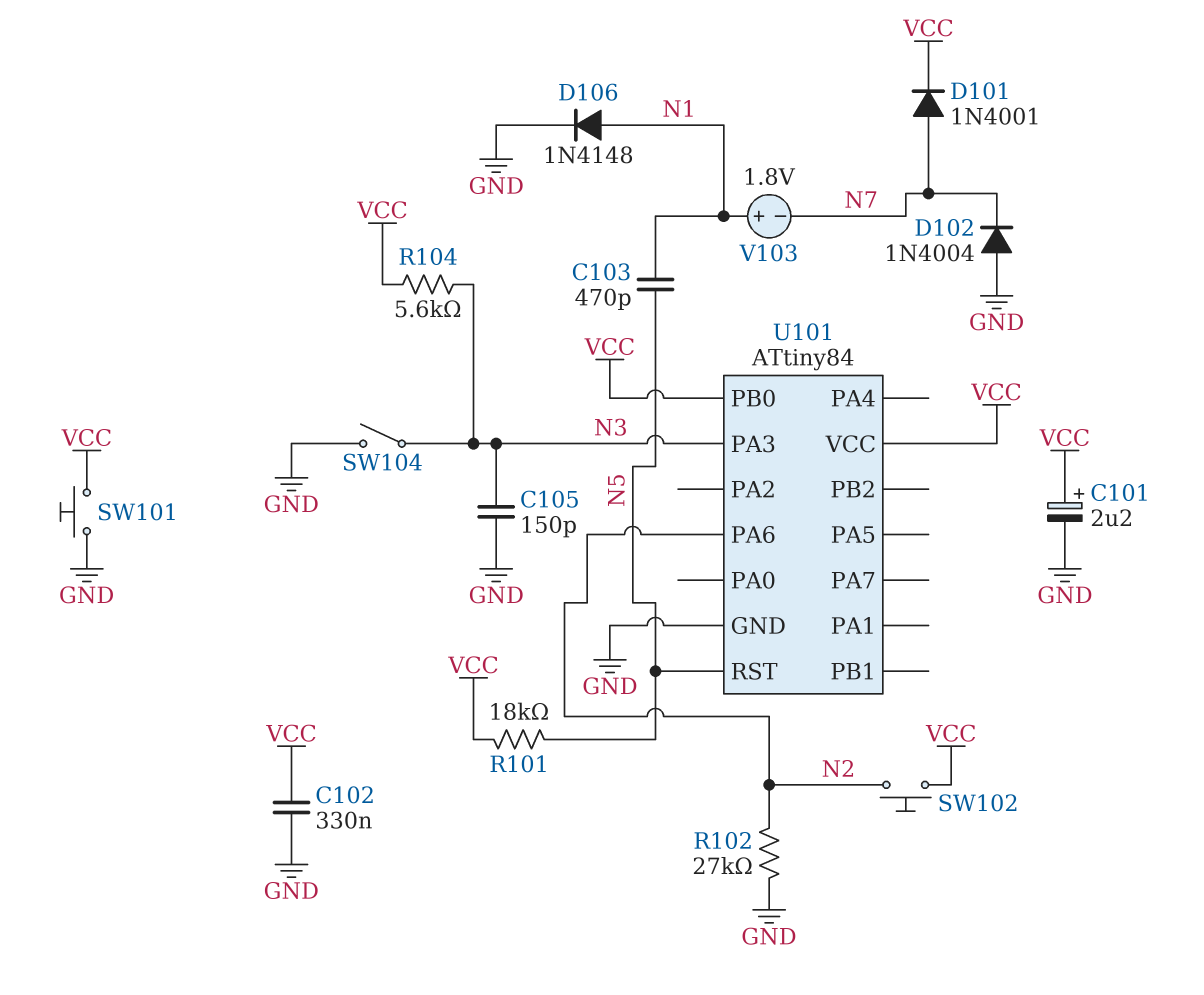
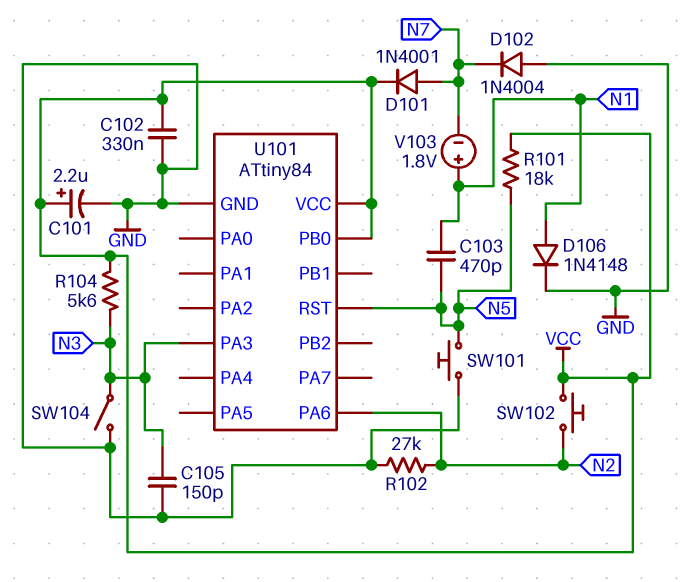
SW101: button (GND, VCC) -> button (GND, N5)

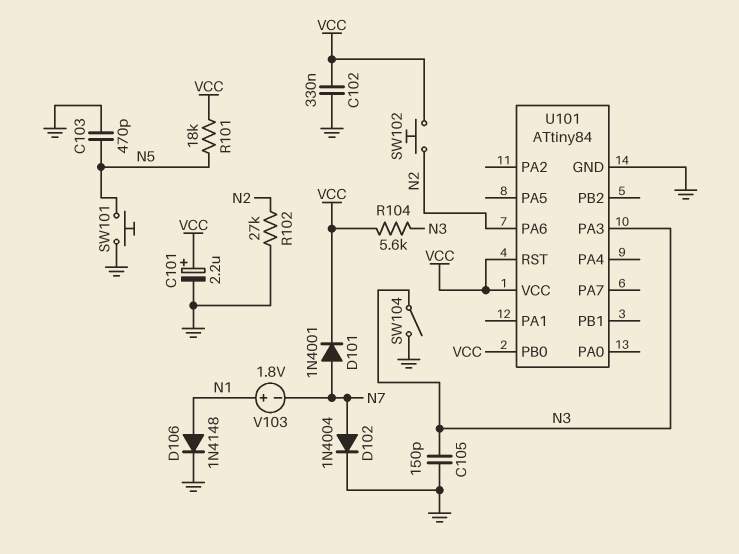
C103: 470pF (N1, N5) -> 470pF (GND, N5)
D102: diode 1N4004 (A GND, K N7) -> diode 1N4004 (A N7, K GND)
U101 pin RST: N5 -> VCC

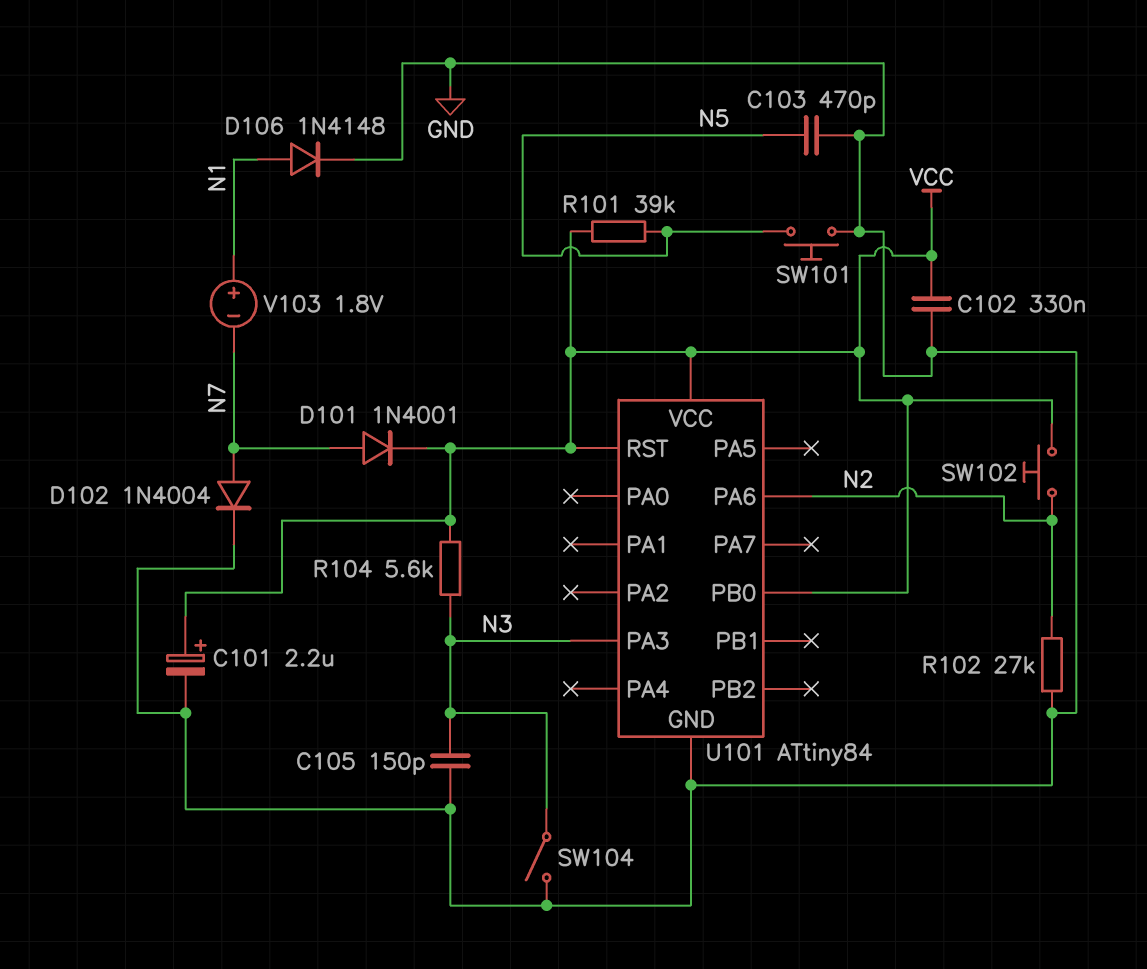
R101: 18k (N5, VCC) -> 39k (N5, VCC)

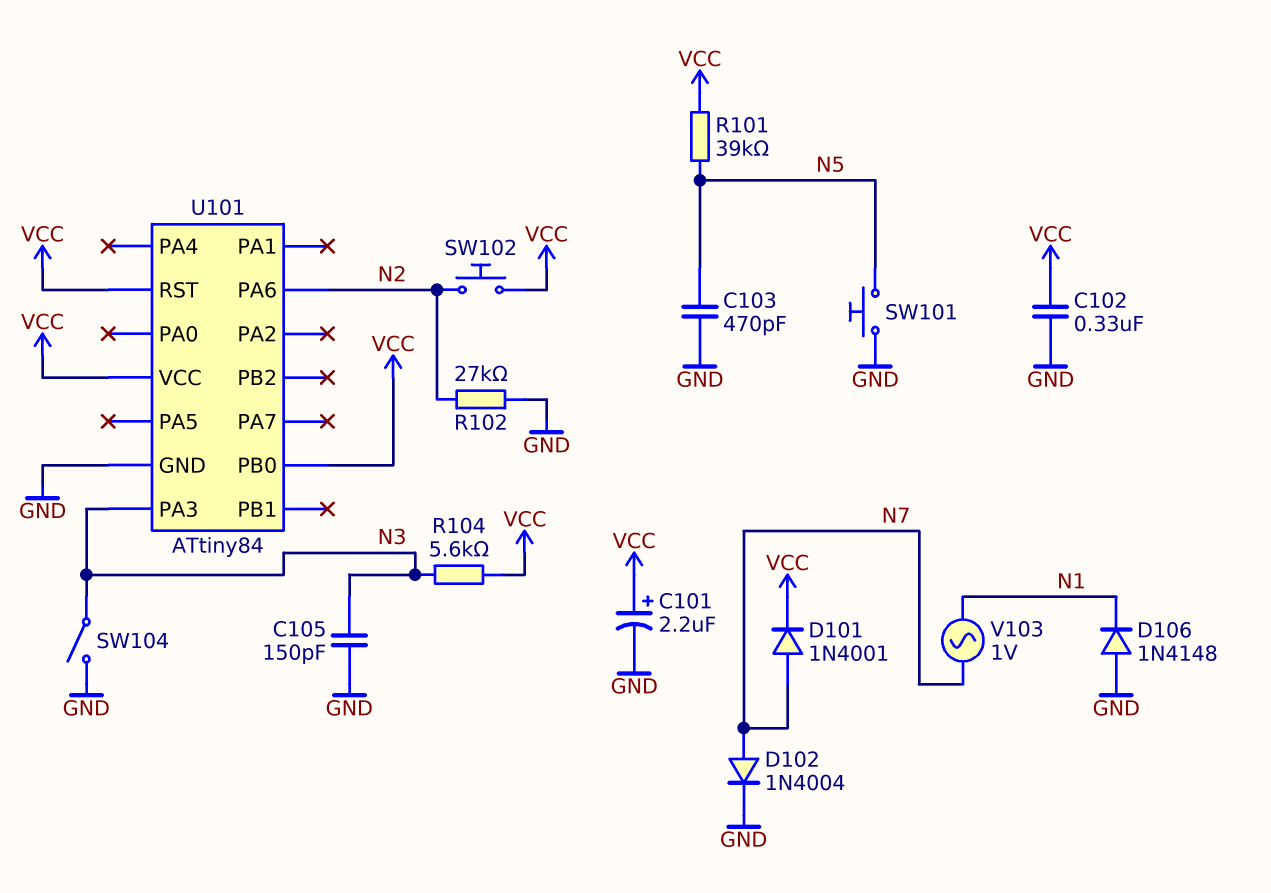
D106: diode 1N4148 (A N1, K GND) -> diode 1N4148 (A GND, K N1)
V103: 1.8V (plus N1, minus N7) -> AC 1V (N1, N7)

